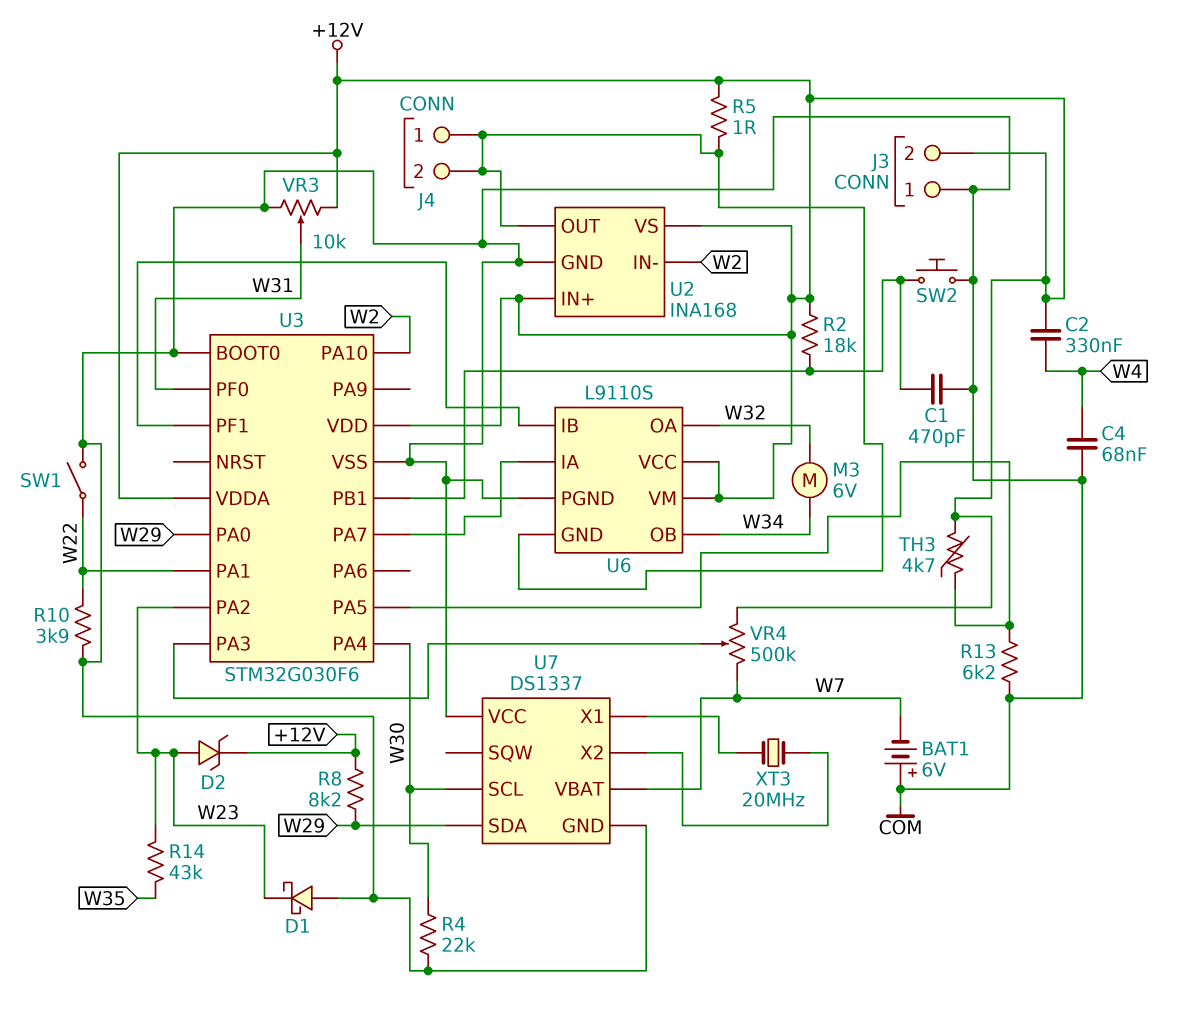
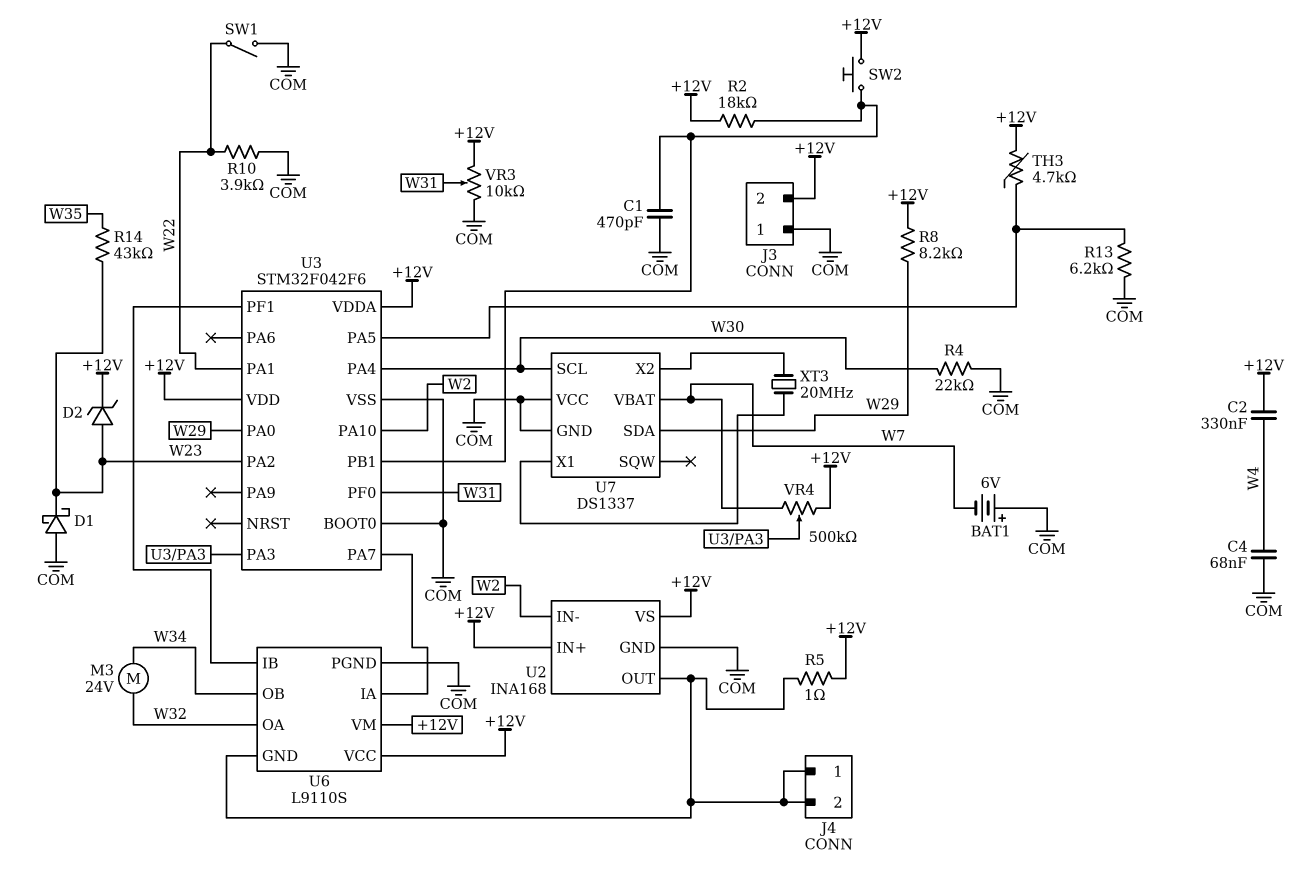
M3: motor 6V (W32, W34) -> motor 24V (W32, W34)
SW2: button (COM, U3/PB1) -> button (+12V, U3/PB1)
U3: STM32G030F6 -> STM32F042F6

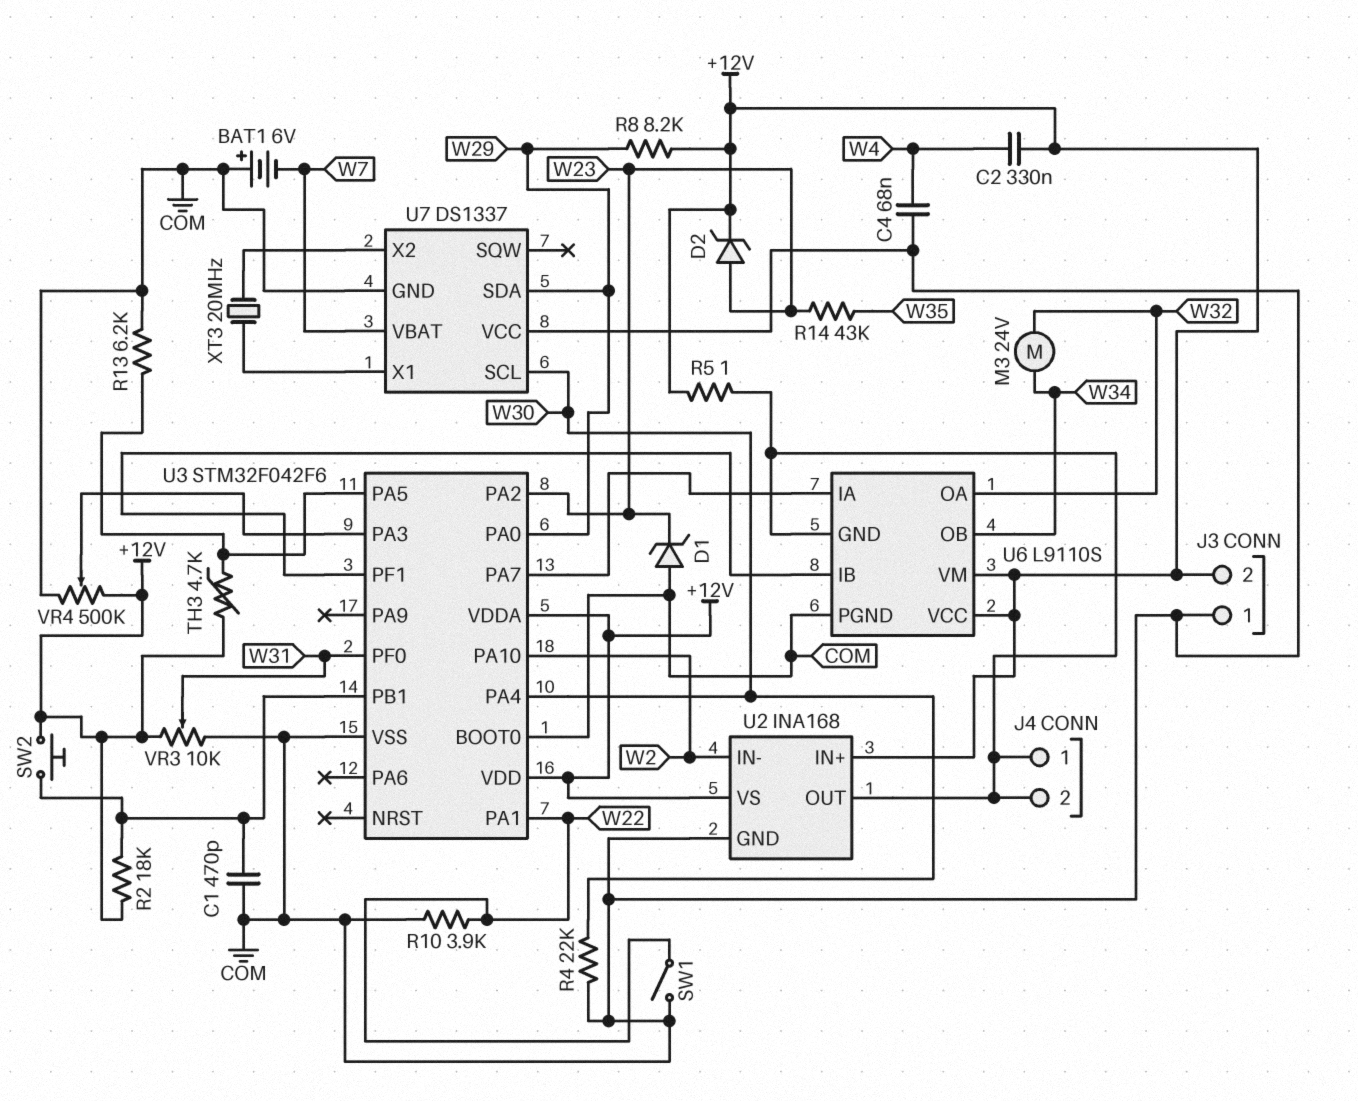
D1: schottky (A COM, K W23) -> zener (A COM, K W23)
VR4: 500k (+12V, W7, wiper U3/PA3) -> 500k (+12V, COM, wiper U3/PA3)

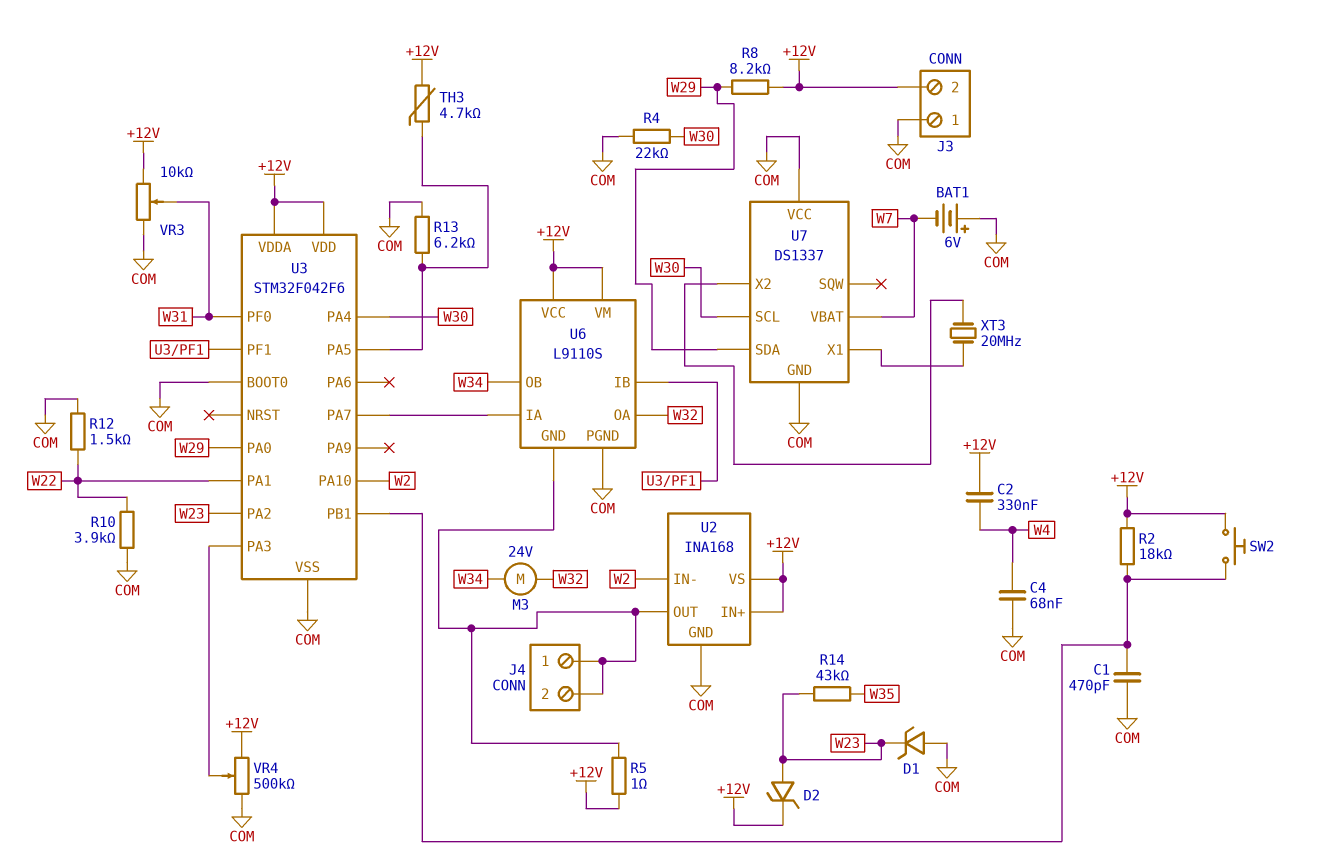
R12: none -> 1.5k (COM, W22)
SW1: switch (COM, W22) -> none

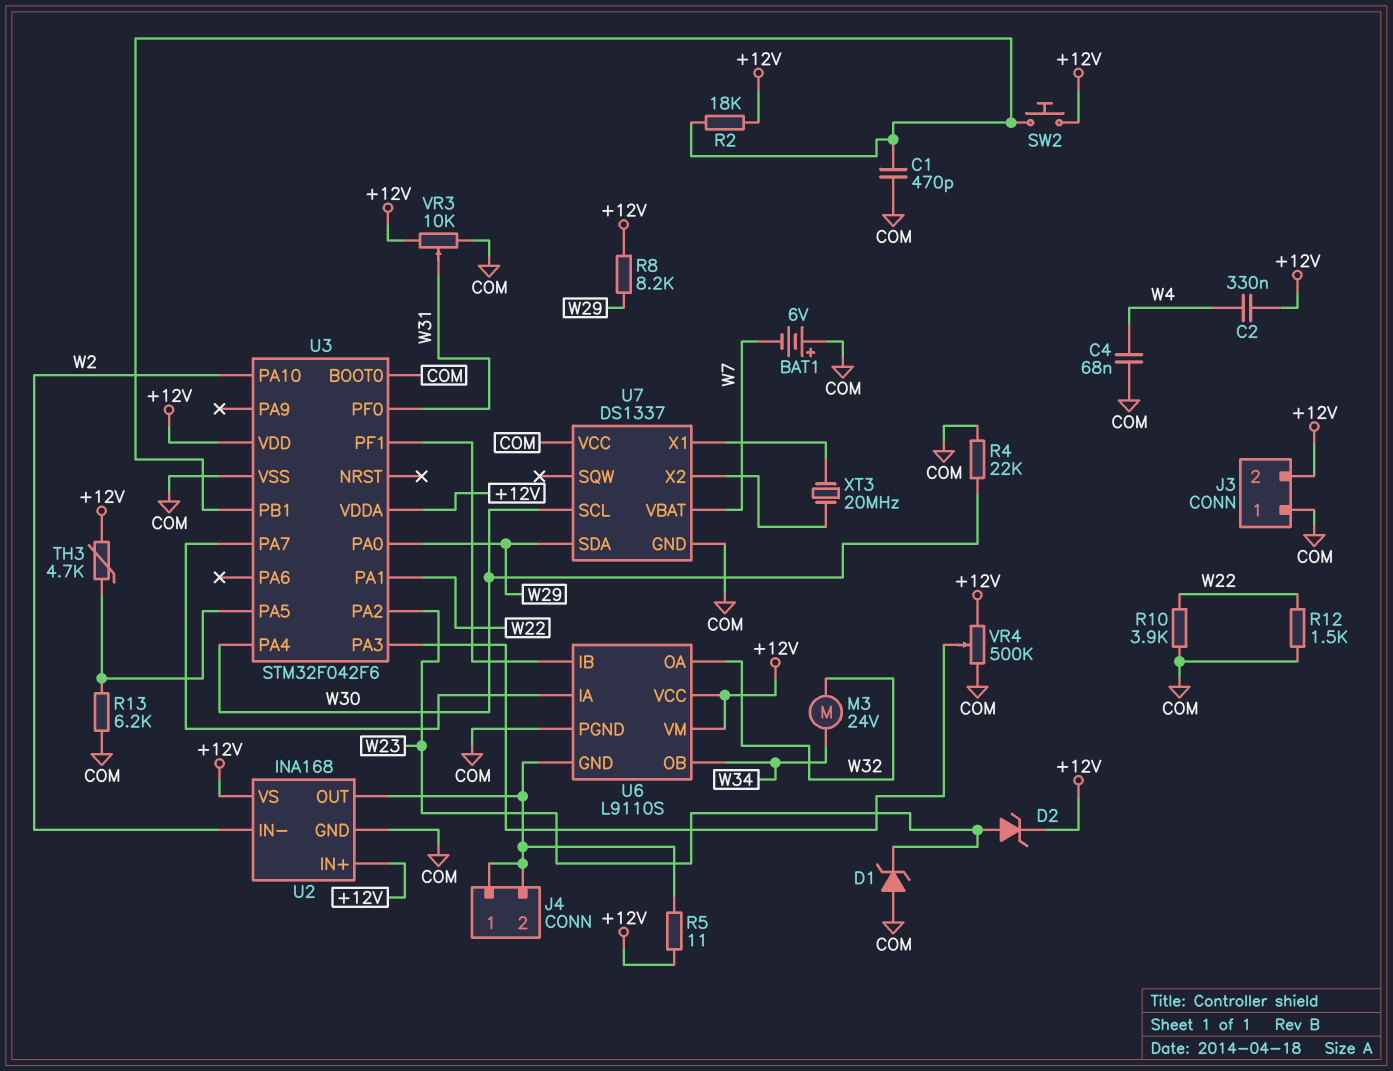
R5: 1 (+12V, J4/1) -> 11 (+12V, J4/1)
R14: 43k (W23, W35) -> none

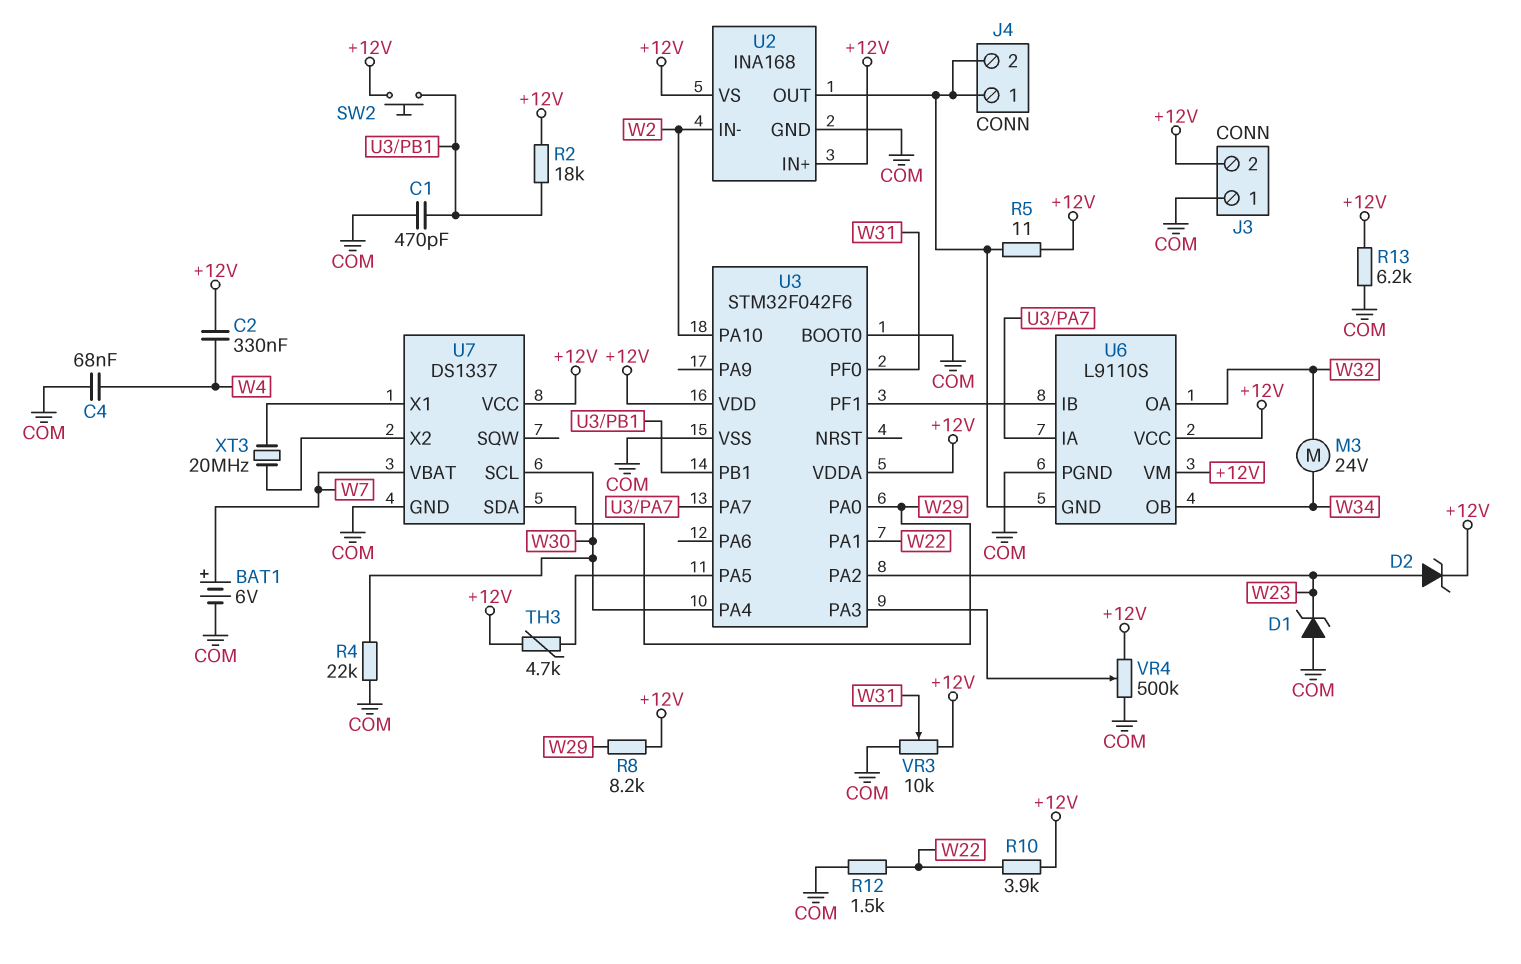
BAT1: 6V (plus COM, minus W7) -> 6V (plus W7, minus COM)
R10: 3.9k (COM, W22) -> 3.9k (+12V, W22)
R13: 6.2k (COM, U3/PA5) -> 6.2k (+12V, COM)
U7 pin VCC: COM -> +12V

